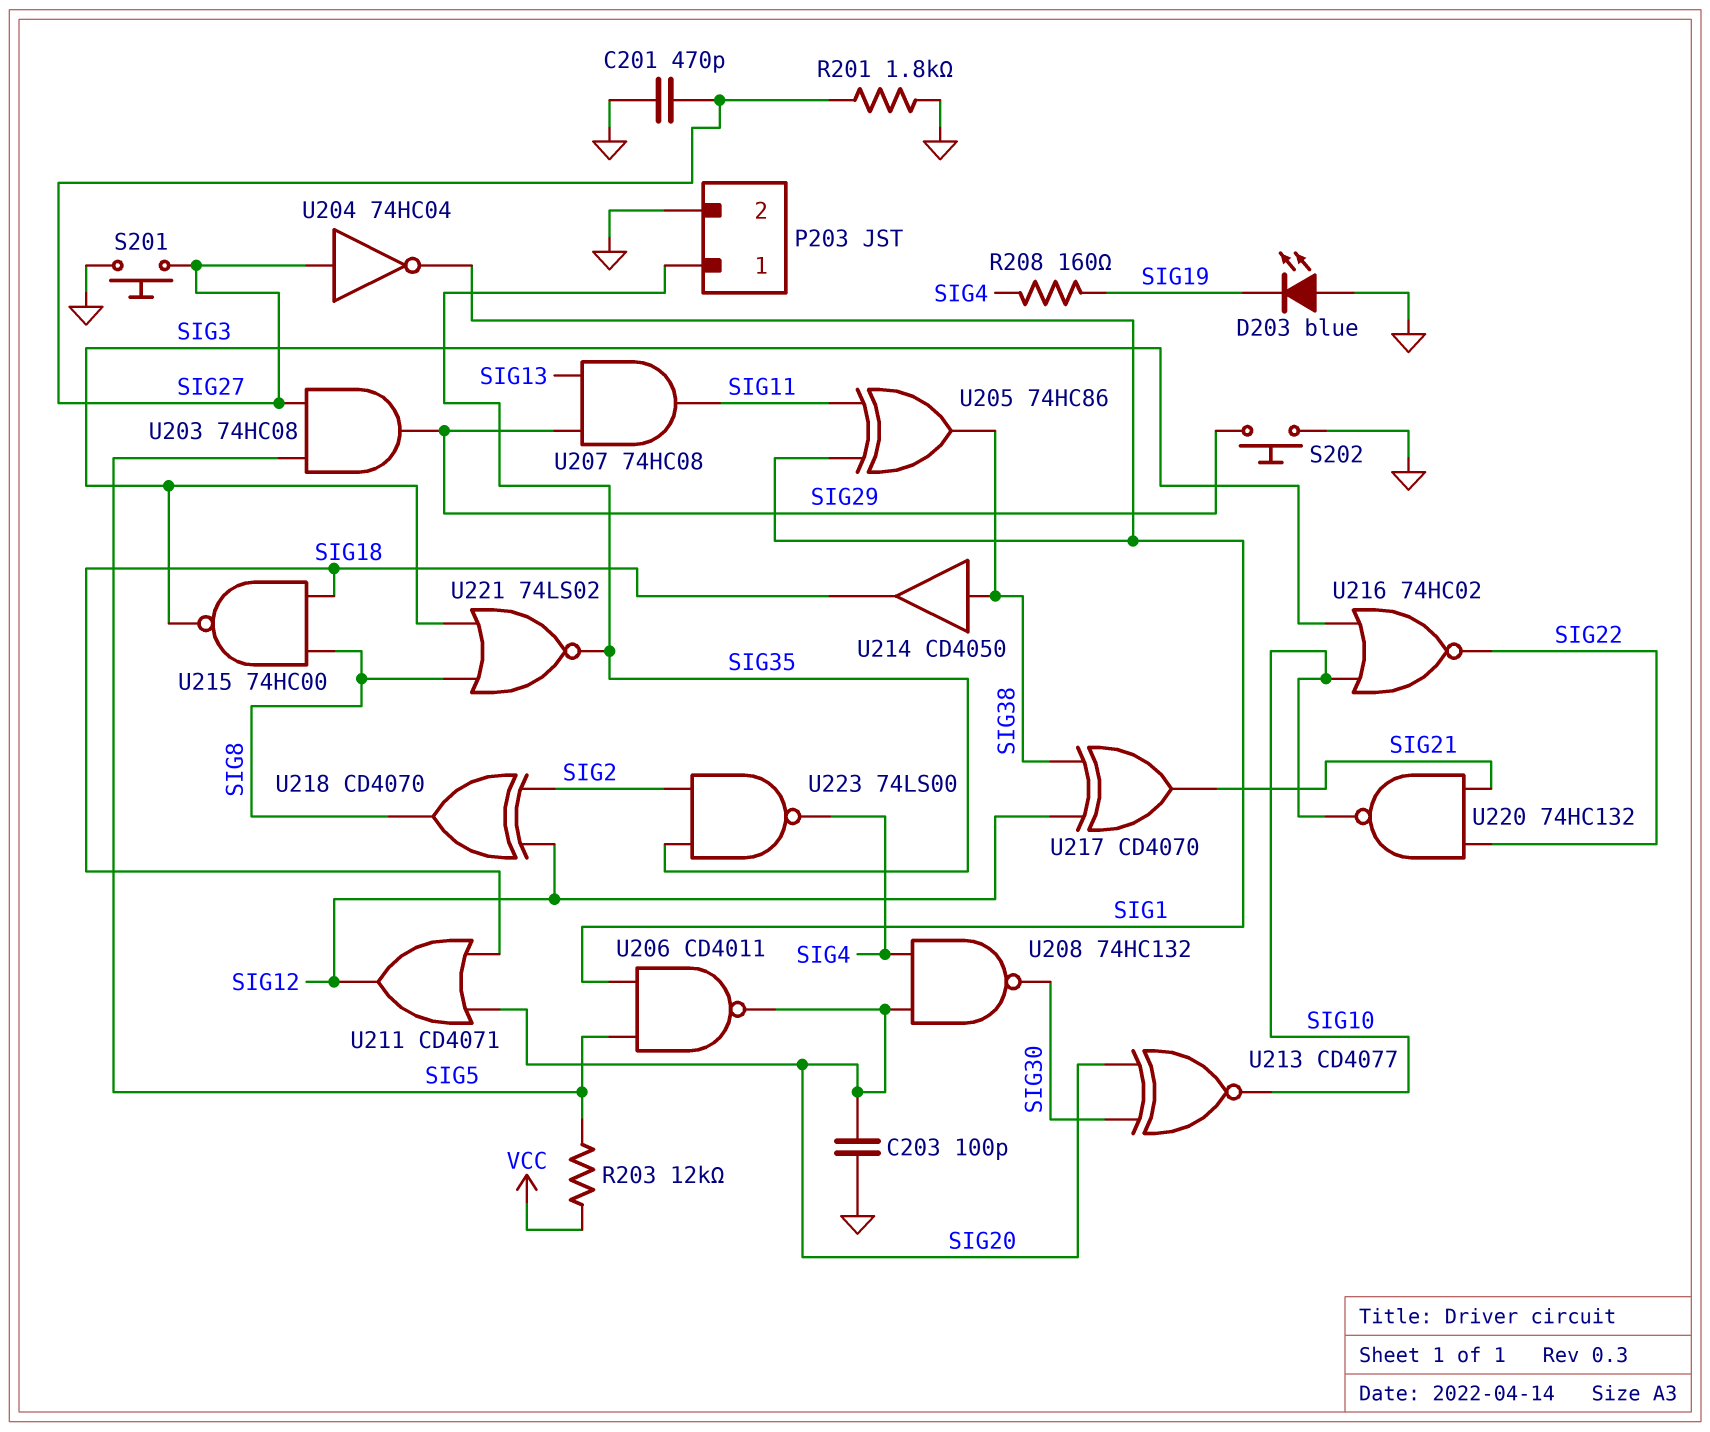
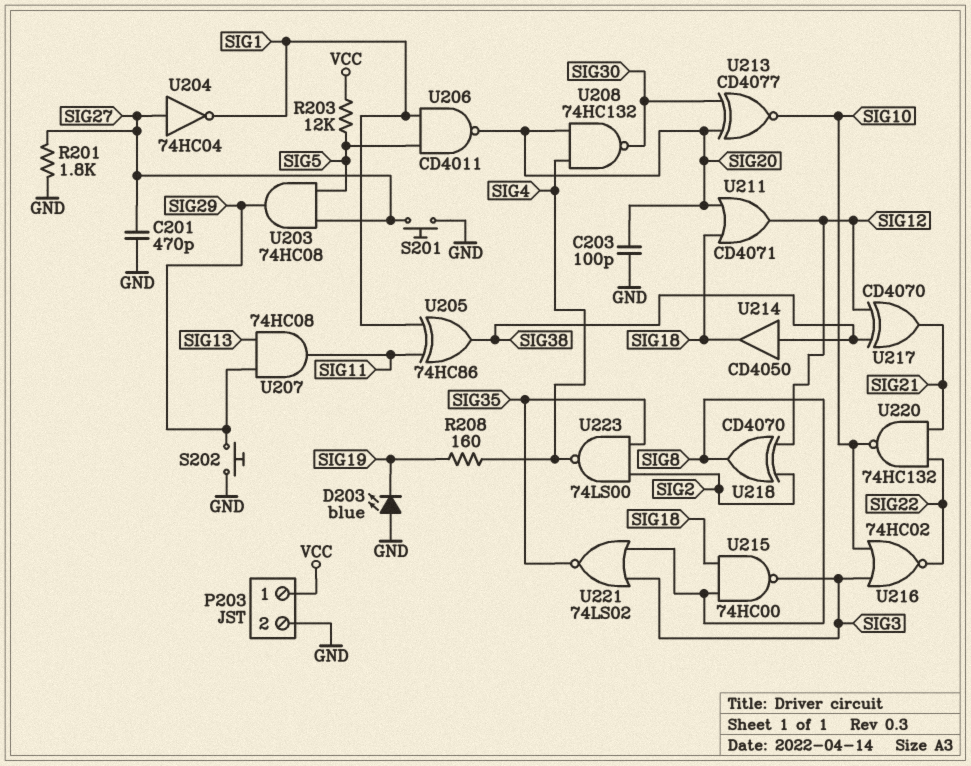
P203 pin 1: SIG35 -> VCC

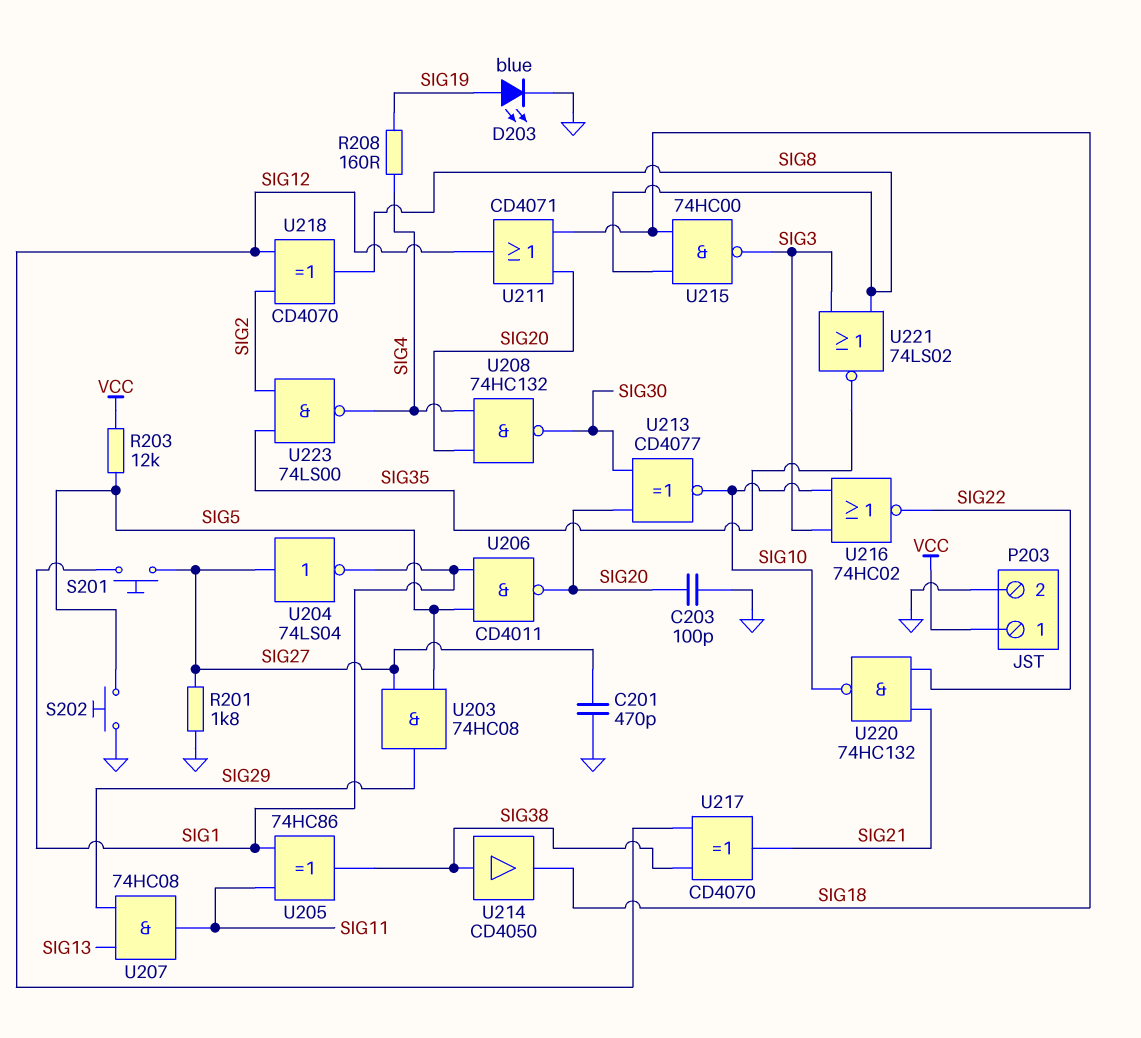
D203: LED blue (A GND, K SIG19) -> LED blue (A SIG19, K GND)
S201: button (GND, SIG27) -> button (SIG1, SIG27)
S202: button (GND, SIG29) -> button (GND, SIG5)
U204: NOT 74HC04 (in SIG27, out SIG1) -> NOT 74LS04 (in SIG27, out SIG1)

